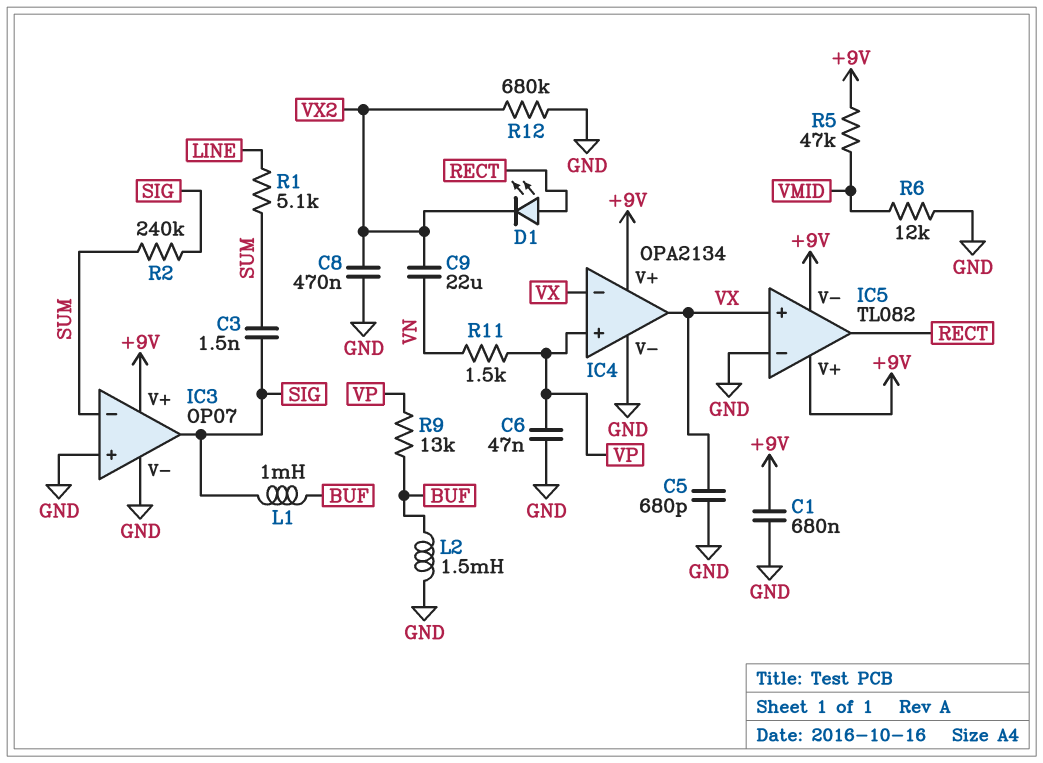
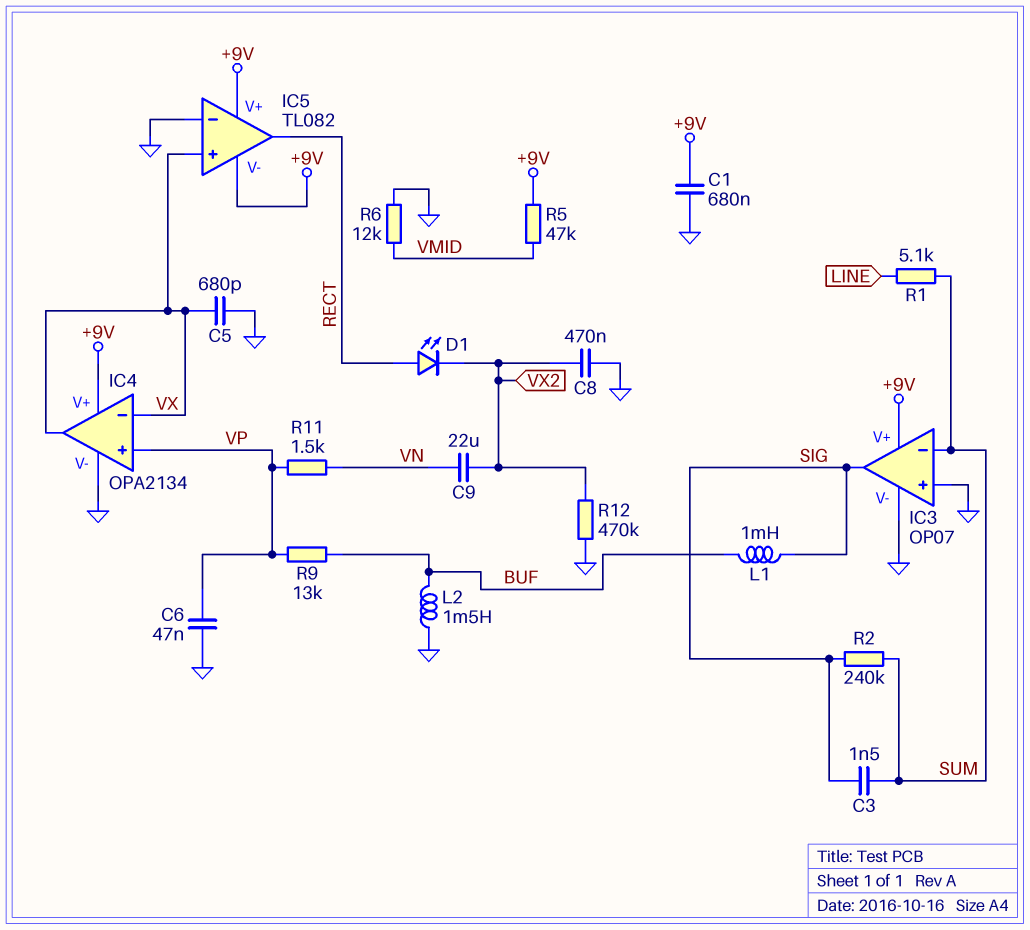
R12: 680k (GND, VX2) -> 470k (GND, VX2)

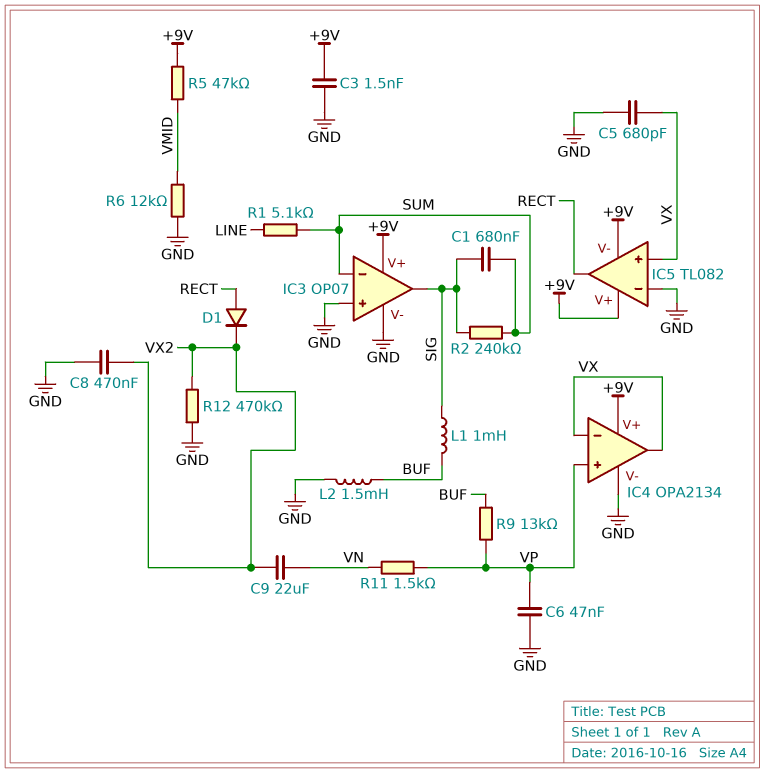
C1: 680nF (+9V, GND) -> 680nF (SIG, SUM)
C3: 1.5nF (SIG, SUM) -> 1.5nF (+9V, GND)
D1: LED (A RECT, K VX2) -> diode (A RECT, K VX2)

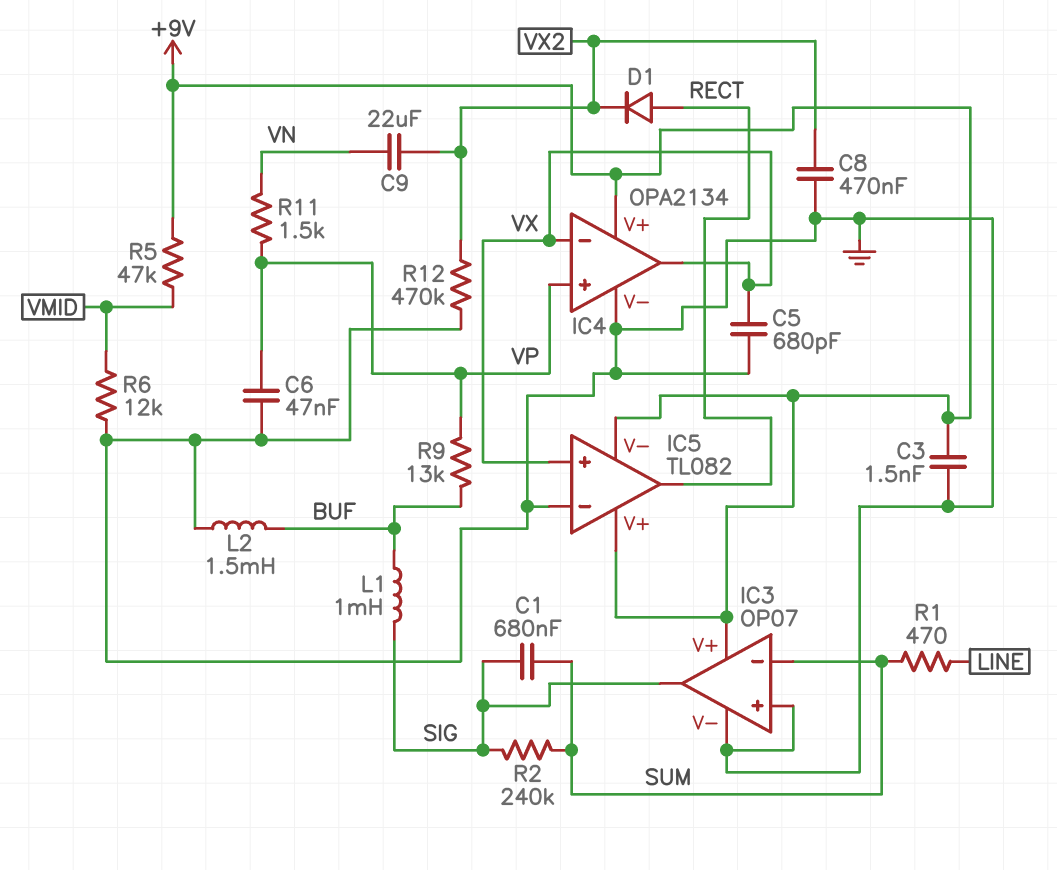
R1: 5.1k (LINE, SUM) -> 470 (LINE, SUM)

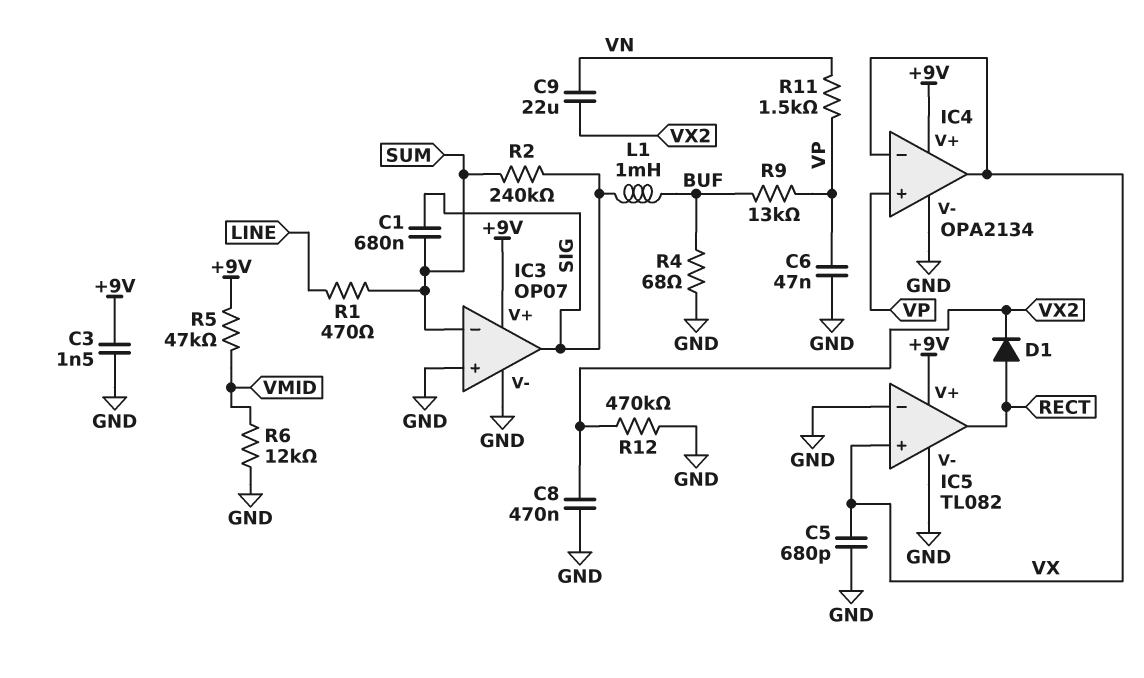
IC5 pin V-: +9V -> GND
L2: 1.5mH (BUF, GND) -> none
R4: none -> 68 (BUF, GND)

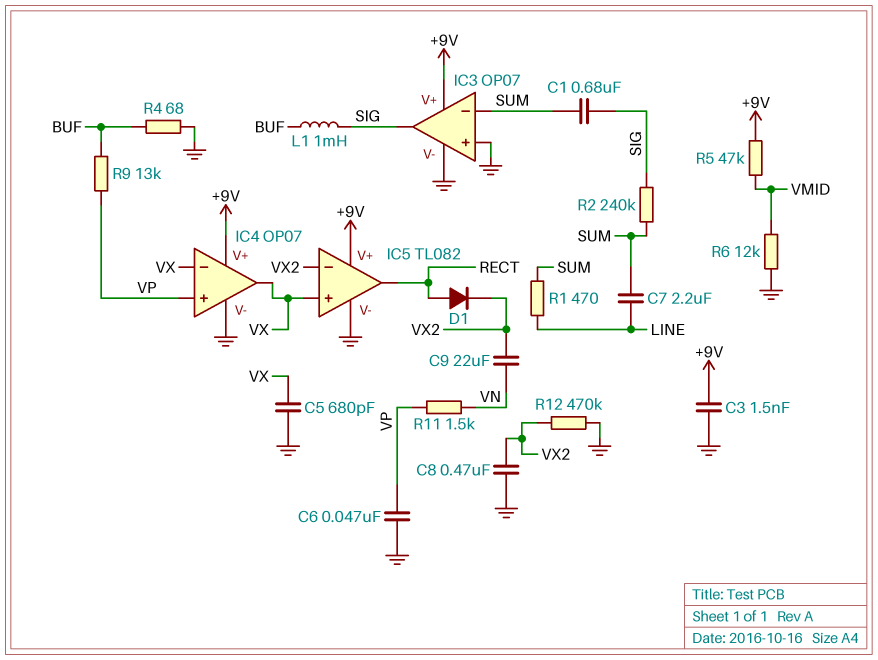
C7: none -> 2.2uF (LINE, SUM)
IC4: OPA2134 -> OP07
IC5 pin in-: GND -> VX2

